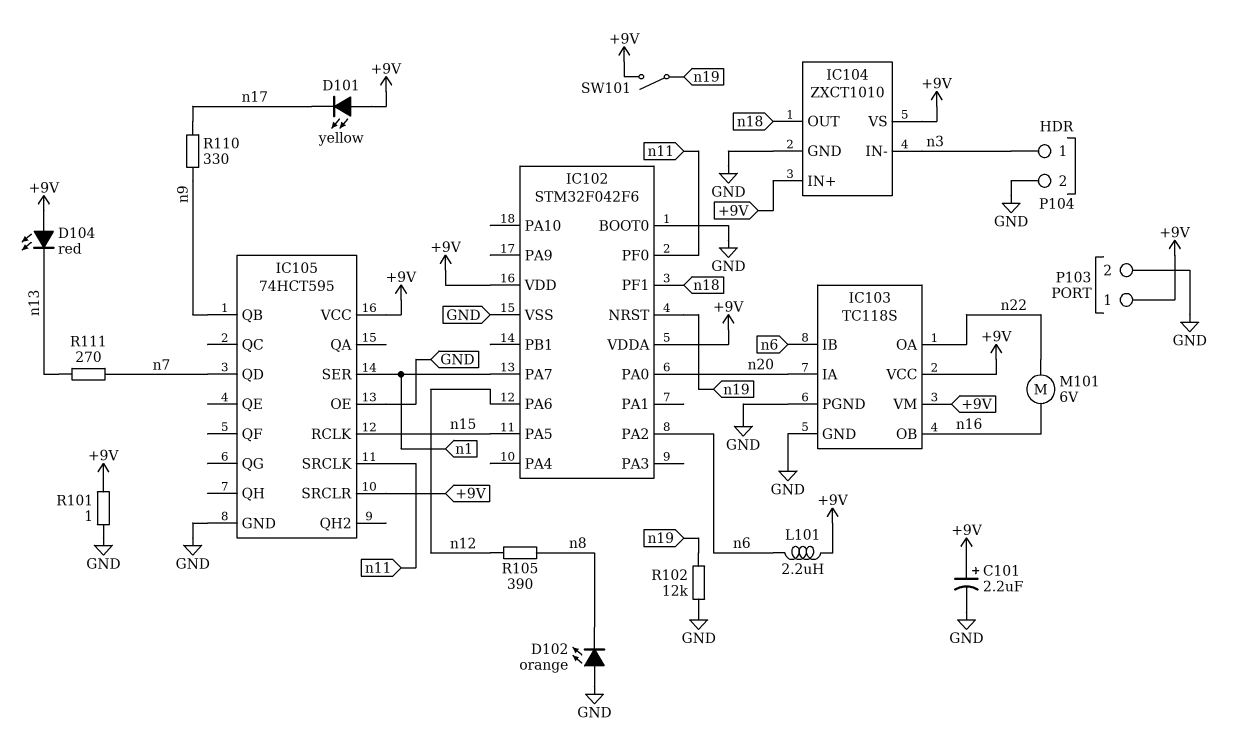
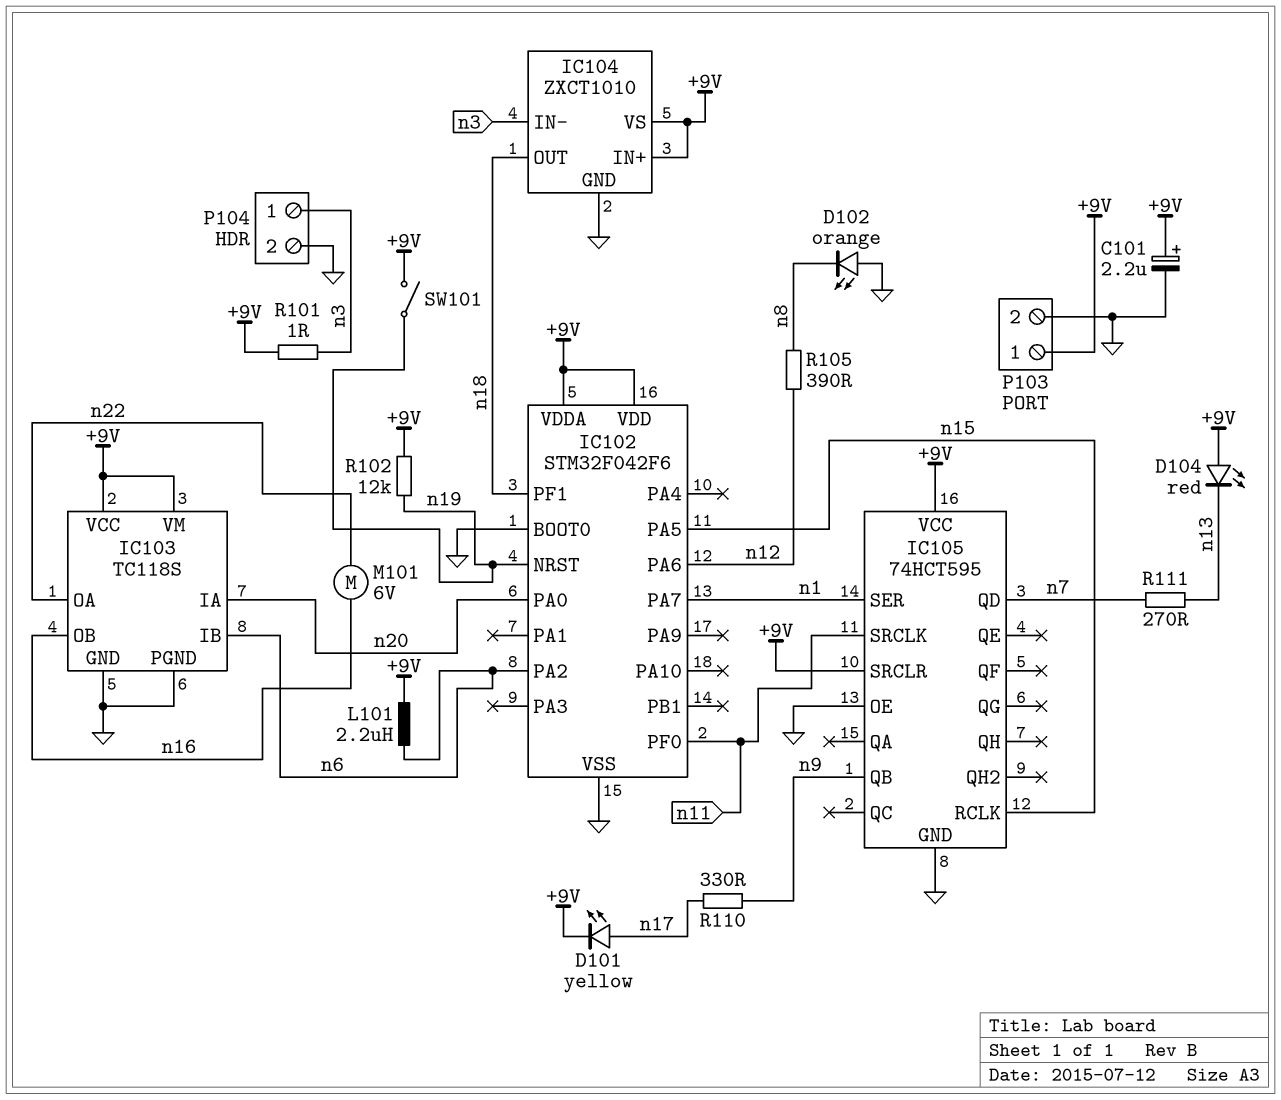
D101: LED yellow (A +9V, K n17) -> LED yellow (A n17, K +9V)
R101: 1 (+9V, GND) -> 1 (+9V, n3)
R102: 12k (GND, n19) -> 12k (+9V, n19)

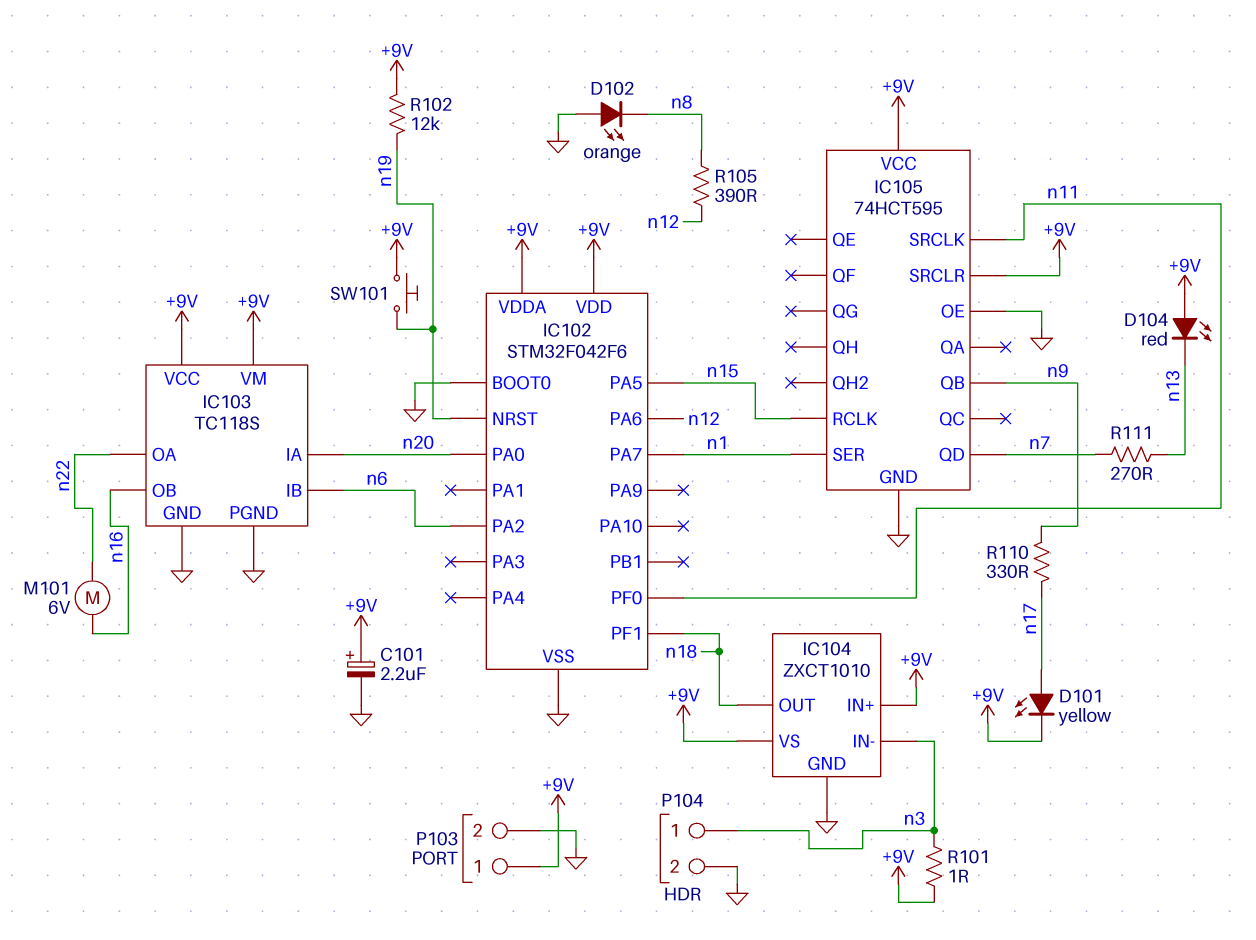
L101: 2.2uH (+9V, n6) -> none
SW101: switch (+9V, n19) -> button (+9V, n19)

